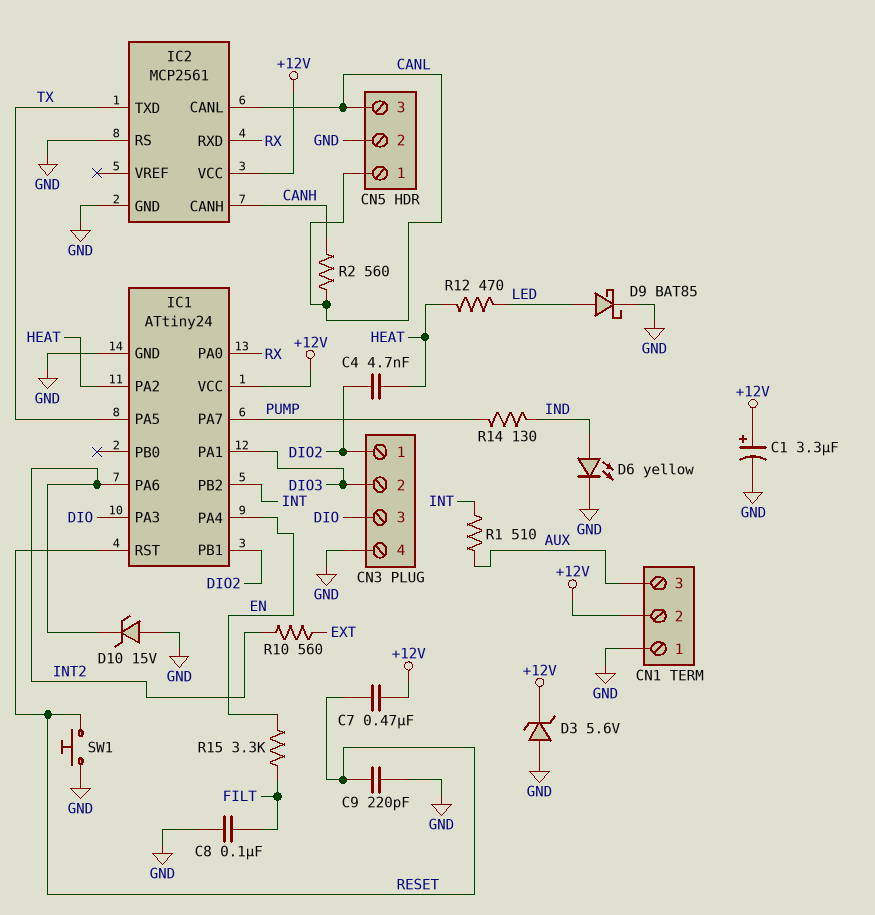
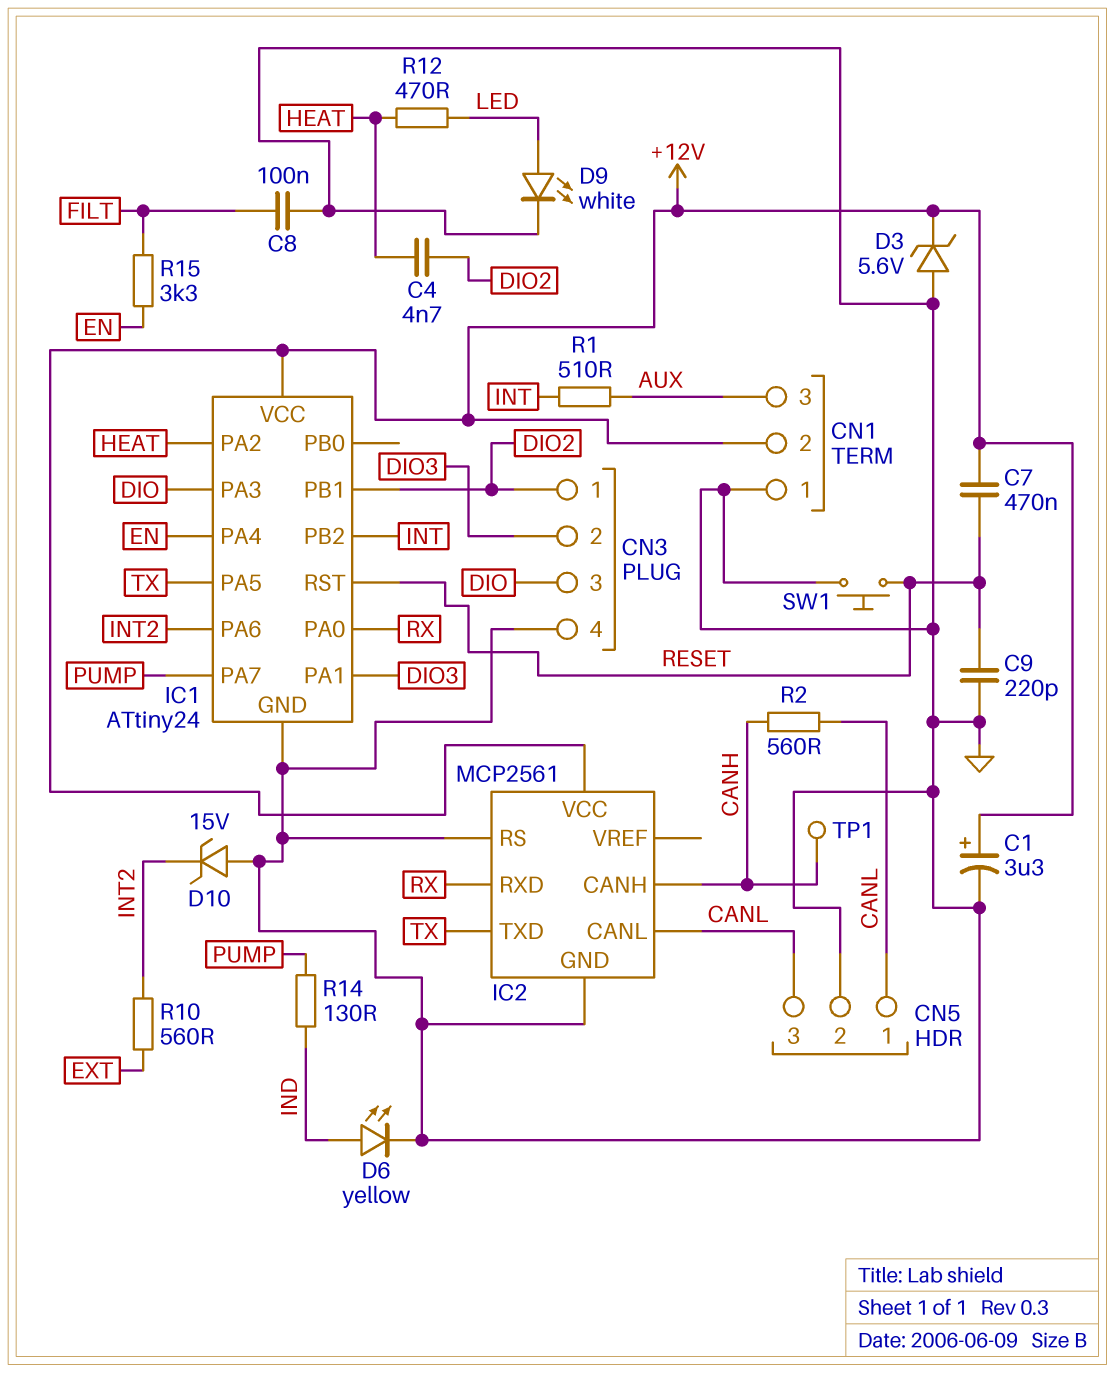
D9: schottky BAT85 (A LED, K GND) -> LED white (A LED, K GND)
TP1: none -> test point (CANH)

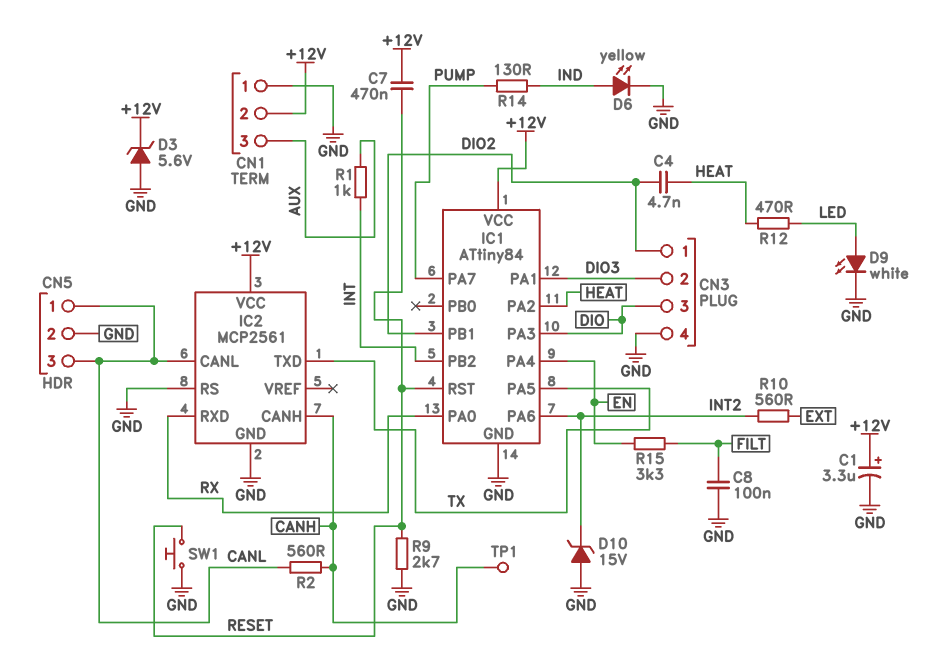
C9: 220pF (GND, RESET) -> none
IC1: ATtiny24 -> ATtiny84
R1: 510 (AUX, INT) -> 1k (AUX, INT)
R9: none -> 2.7k (GND, RESET)

